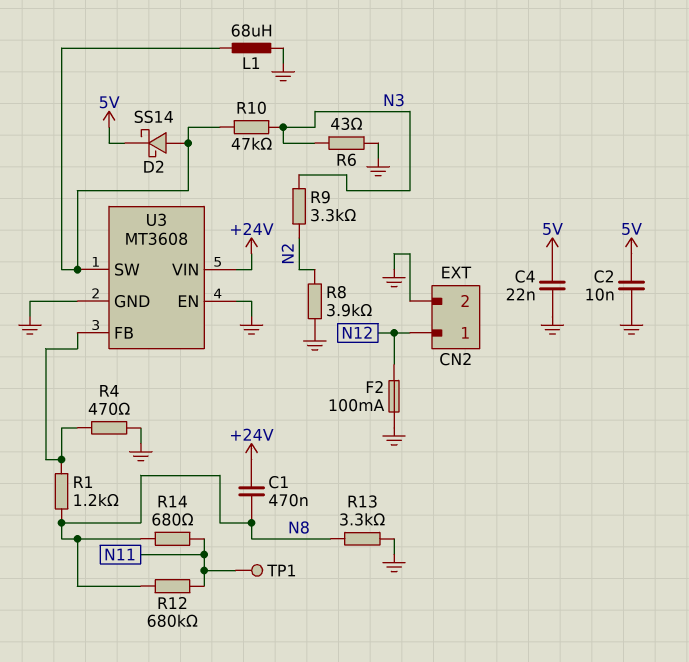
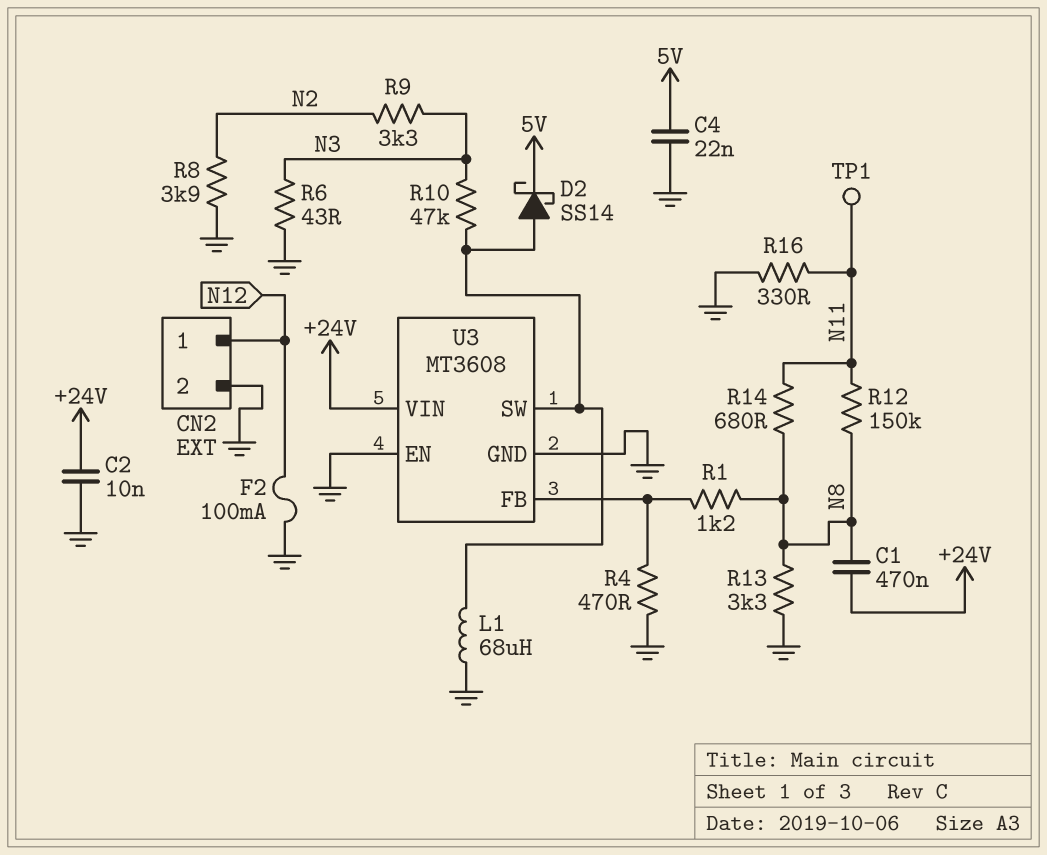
C2: 10nF (5V, GND) -> 10nF (+24V, GND)
R12: 680k (N8, N11) -> 150k (N8, N11)
R16: none -> 330 (GND, N11)

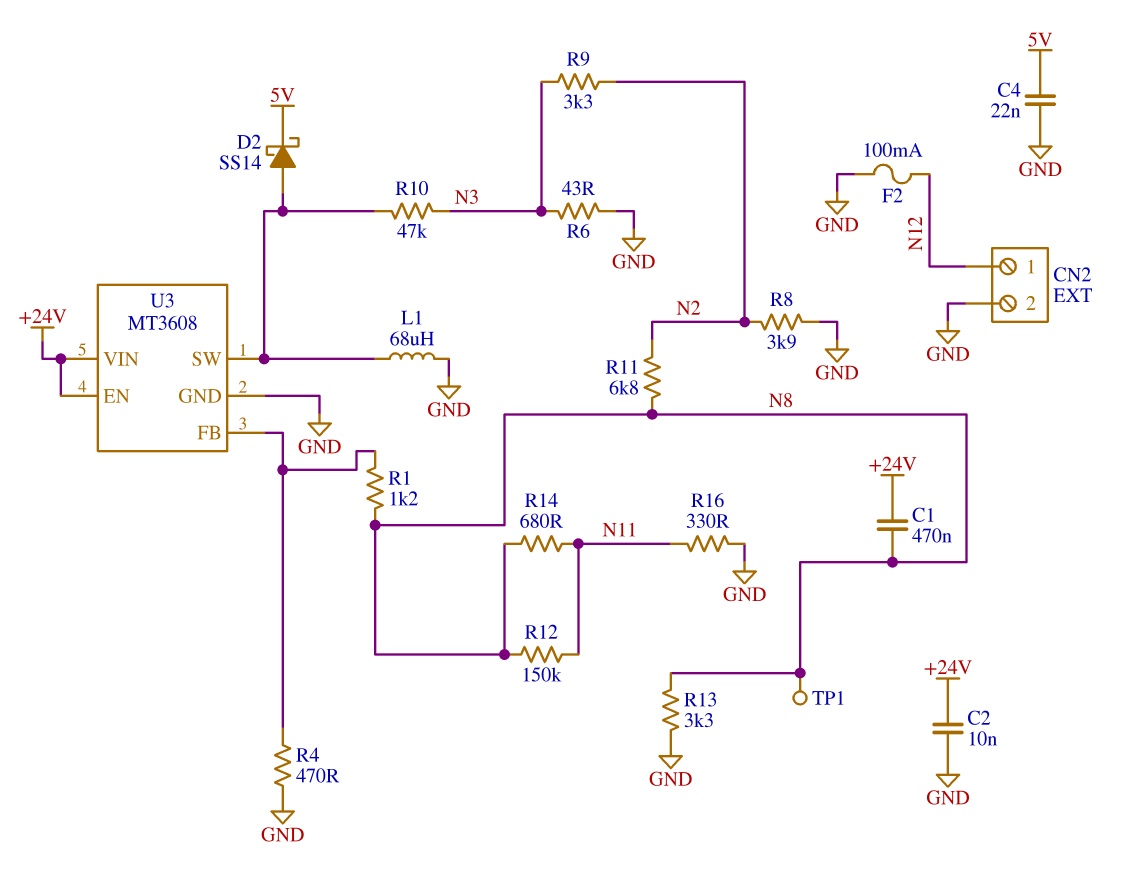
R11: none -> 6.8k (N2, N8)
TP1: test point (N11) -> test point (N8)
U3 pin EN: GND -> +24V

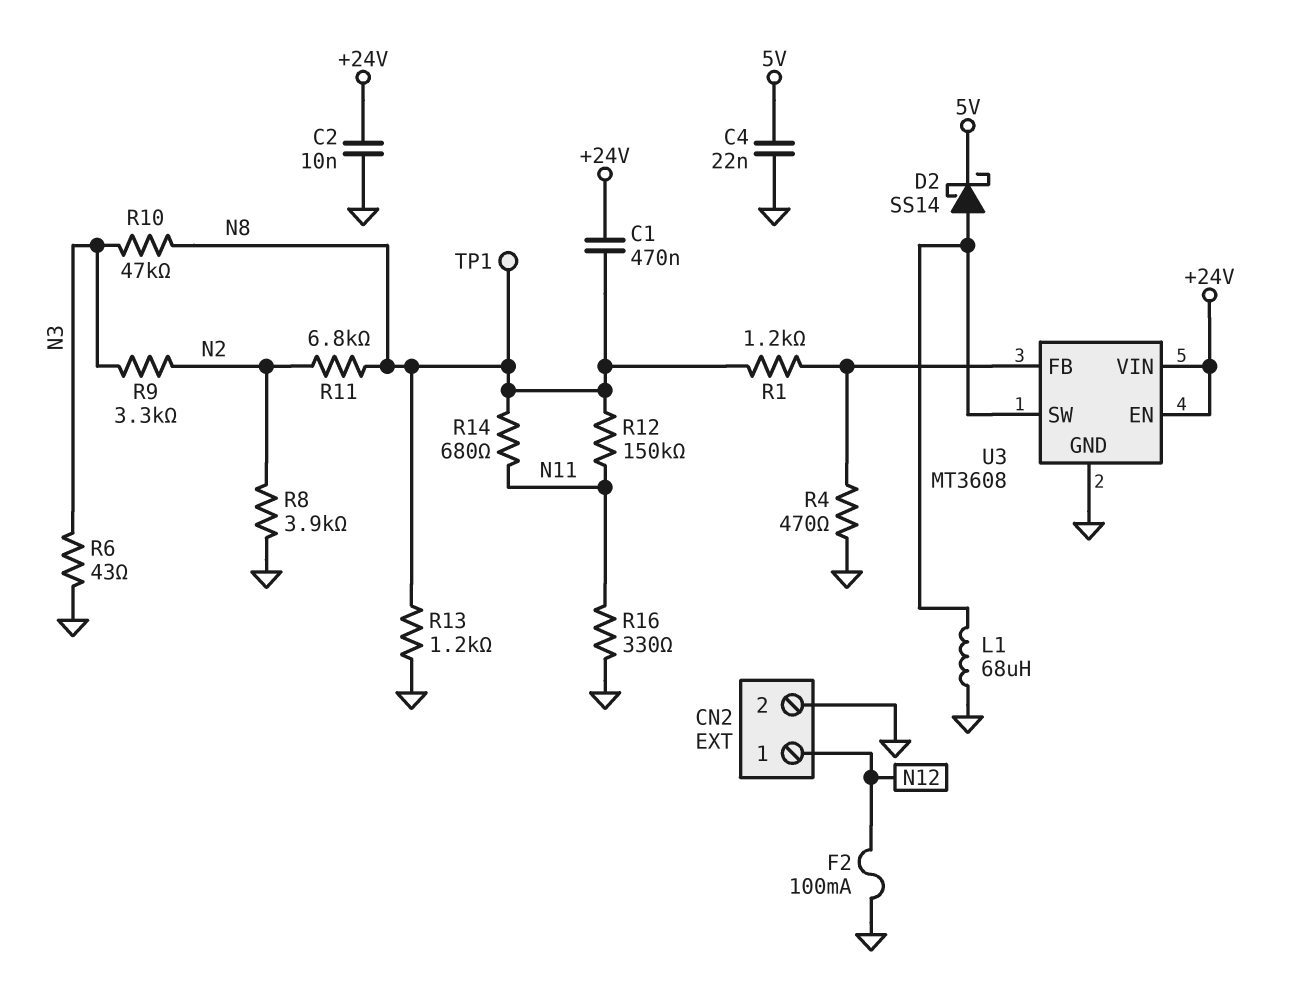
R10: 47k (N3, U3/SW) -> 47k (N3, N8)
R13: 3.3k (GND, N8) -> 1.2k (GND, N8)

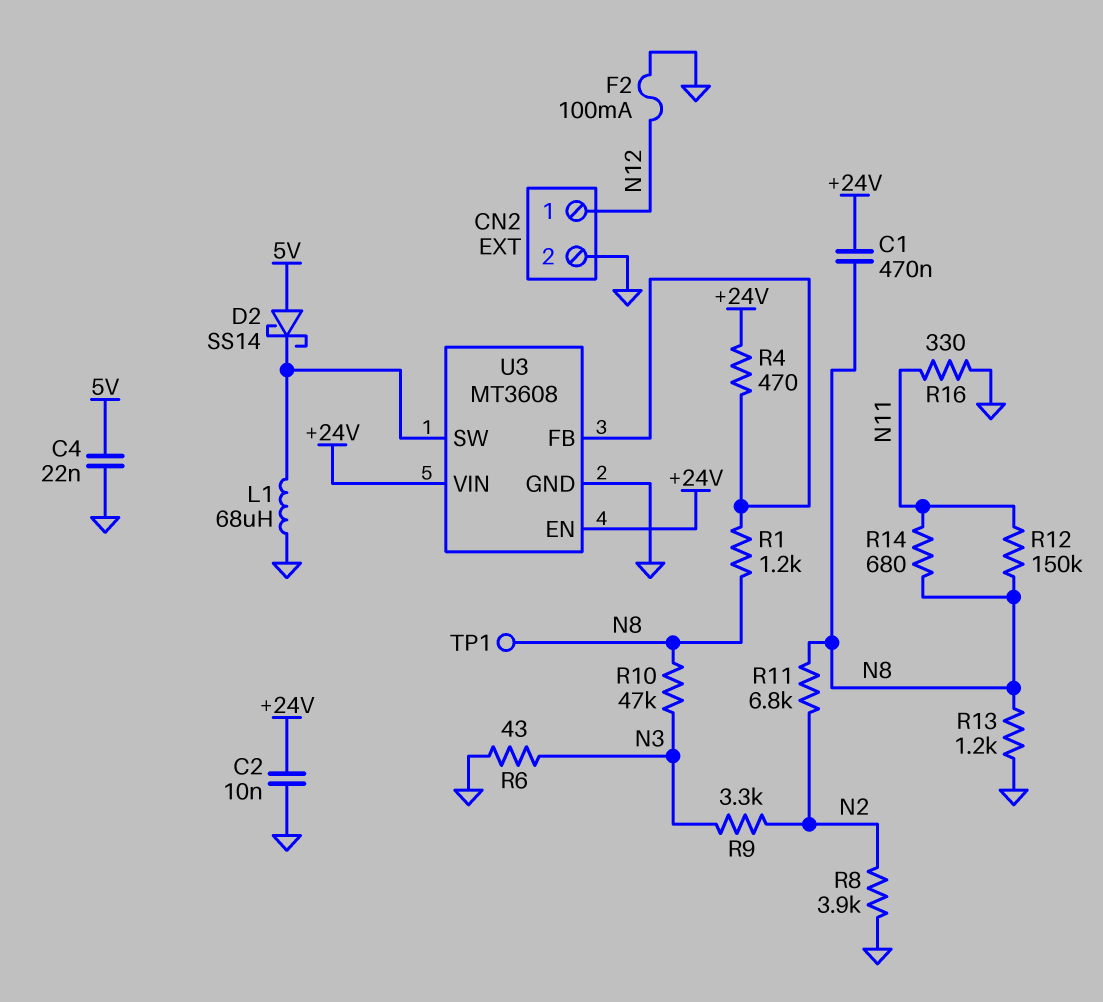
D2: schottky SS14 (A U3/SW, K 5V) -> schottky SS14 (A 5V, K U3/SW)
R4: 470 (GND, U3/FB) -> 470 (+24V, U3/FB)

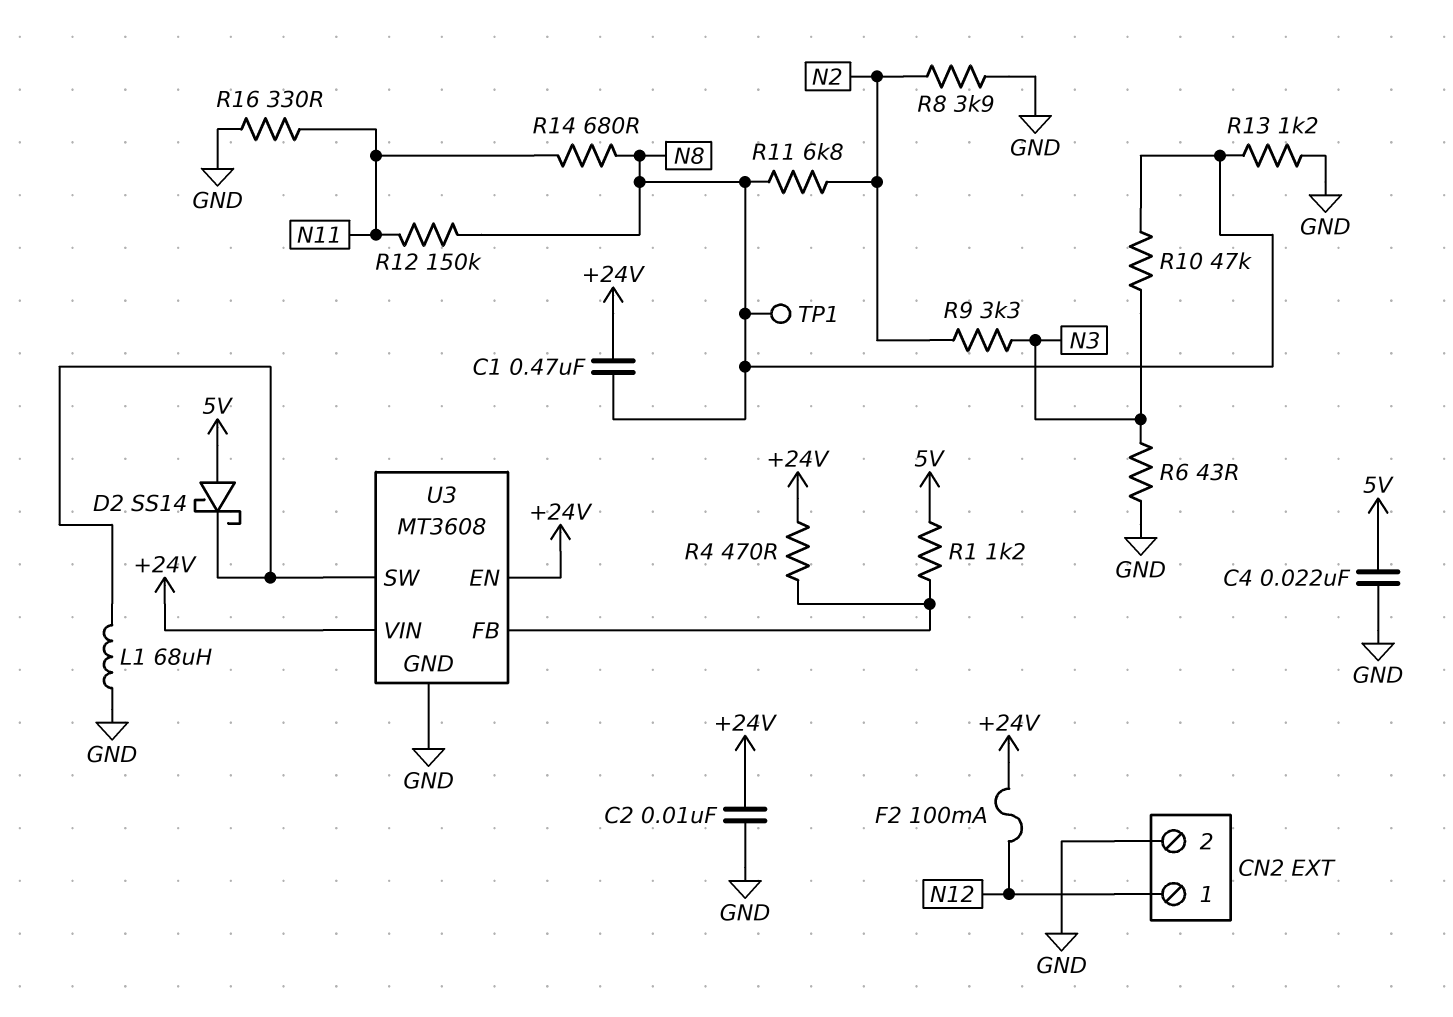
F2: 100mA (GND, N12) -> 100mA (+24V, N12)
R1: 1.2k (N8, U3/FB) -> 1.2k (5V, U3/FB)

